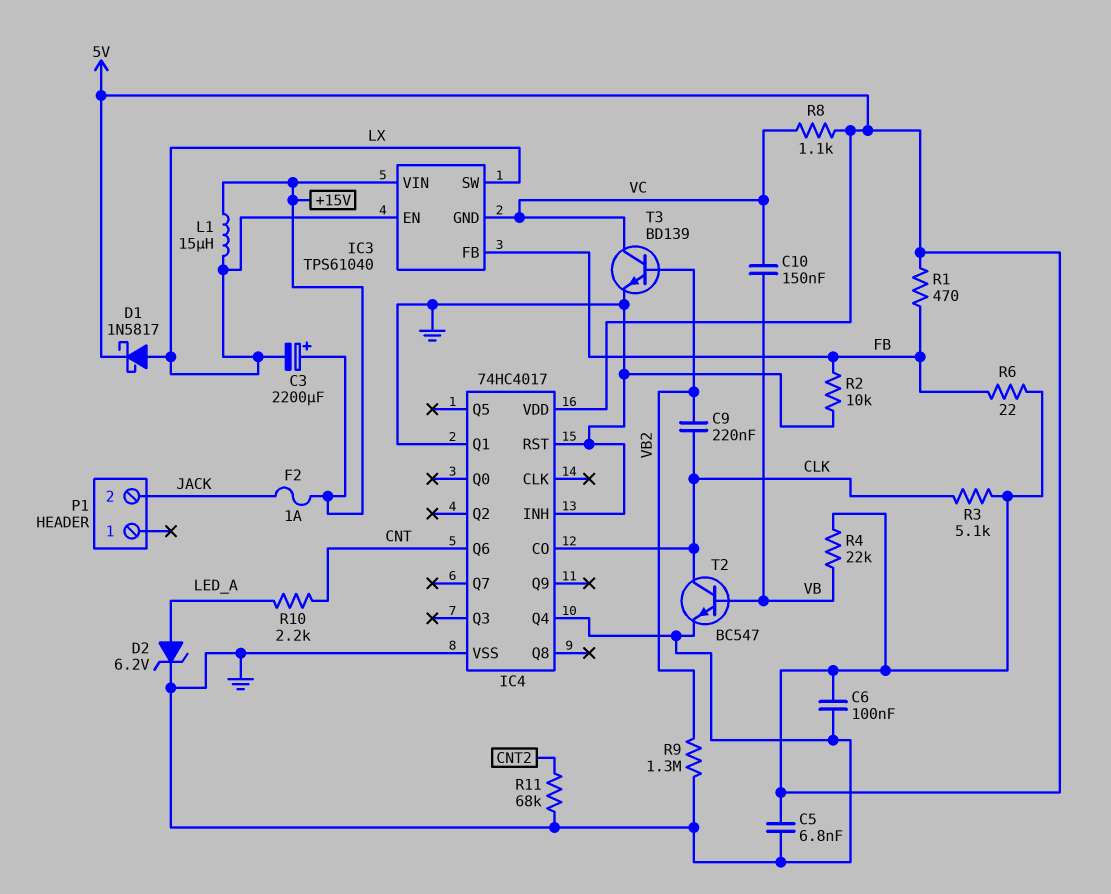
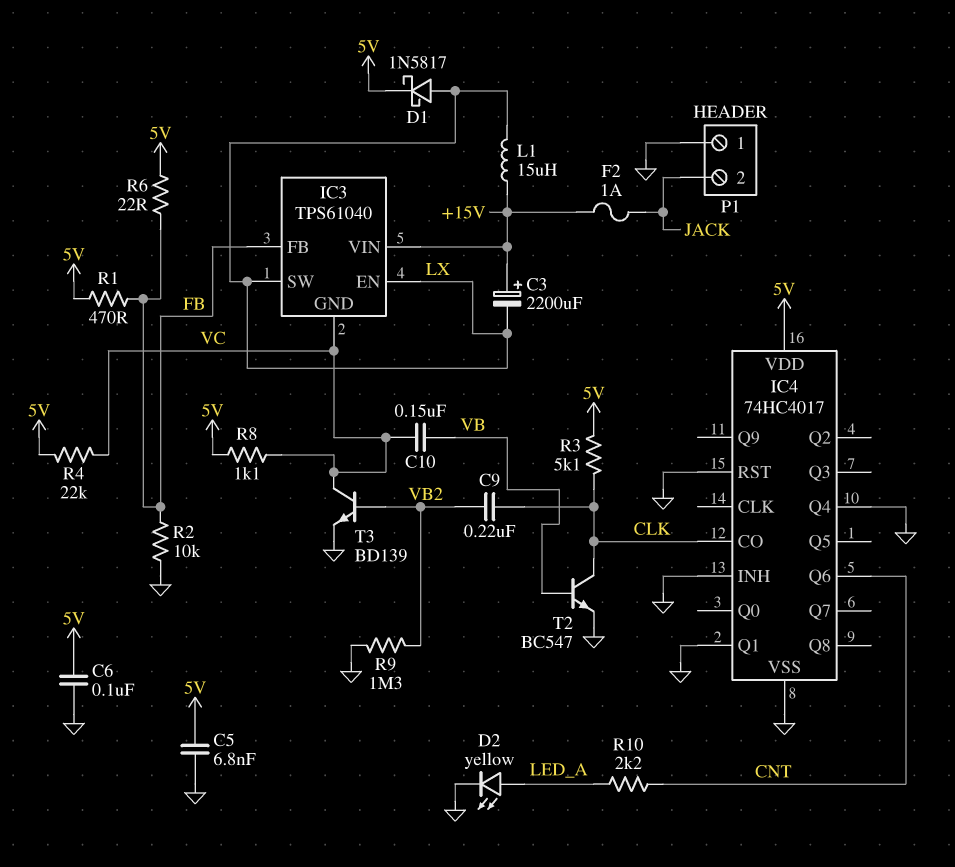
D2: zener 6.2V (A LED_A, K GND) -> LED yellow (A LED_A, K GND)
P1 pin 1: none -> GND
R4: 22k (5V, VB) -> 22k (5V, VC)
R11: 68k (CNT2, GND) -> none

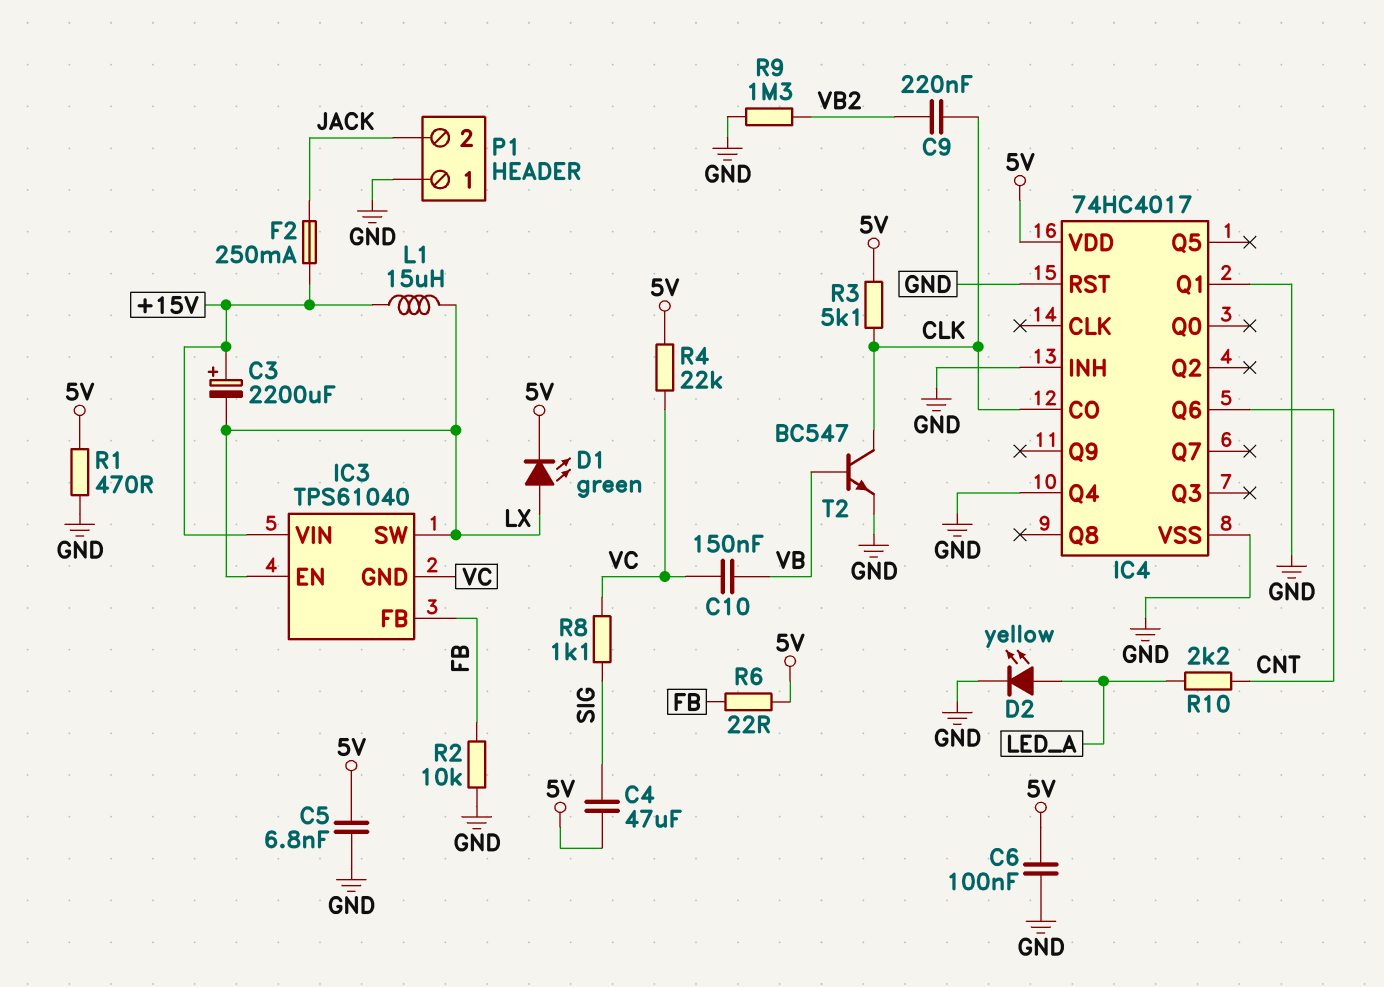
C4: none -> 47uF (5V, SIG)
D1: schottky 1N5817 (A LX, K 5V) -> LED green (A LX, K 5V)
F2: 1A (+15V, JACK) -> 250mA (+15V, JACK)
R1: 470 (5V, FB) -> 470 (5V, GND)
R8: 1.1k (5V, VC) -> 1.1k (SIG, VC)
T3: NPN BD139 (B VB2, C VC, E GND) -> none

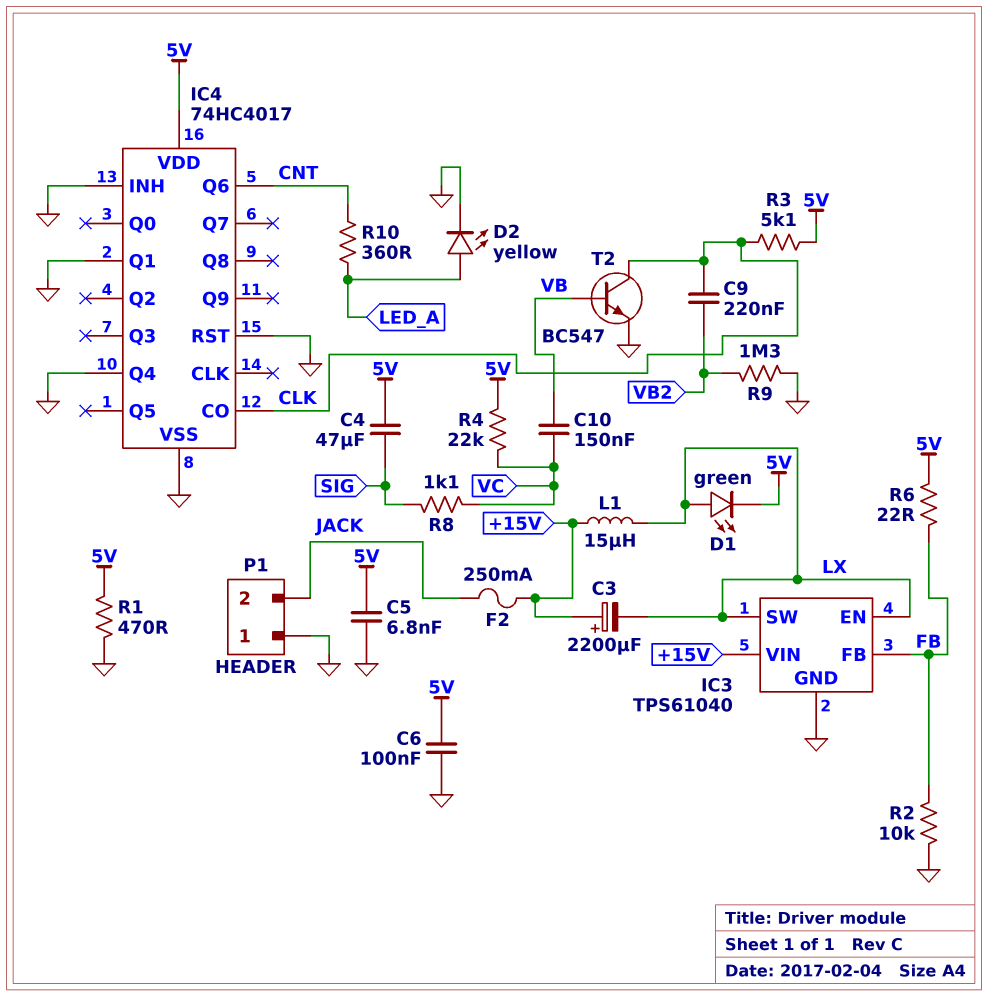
IC3 pin GND: VC -> GND
R10: 2.2k (CNT, LED_A) -> 360 (CNT, LED_A)

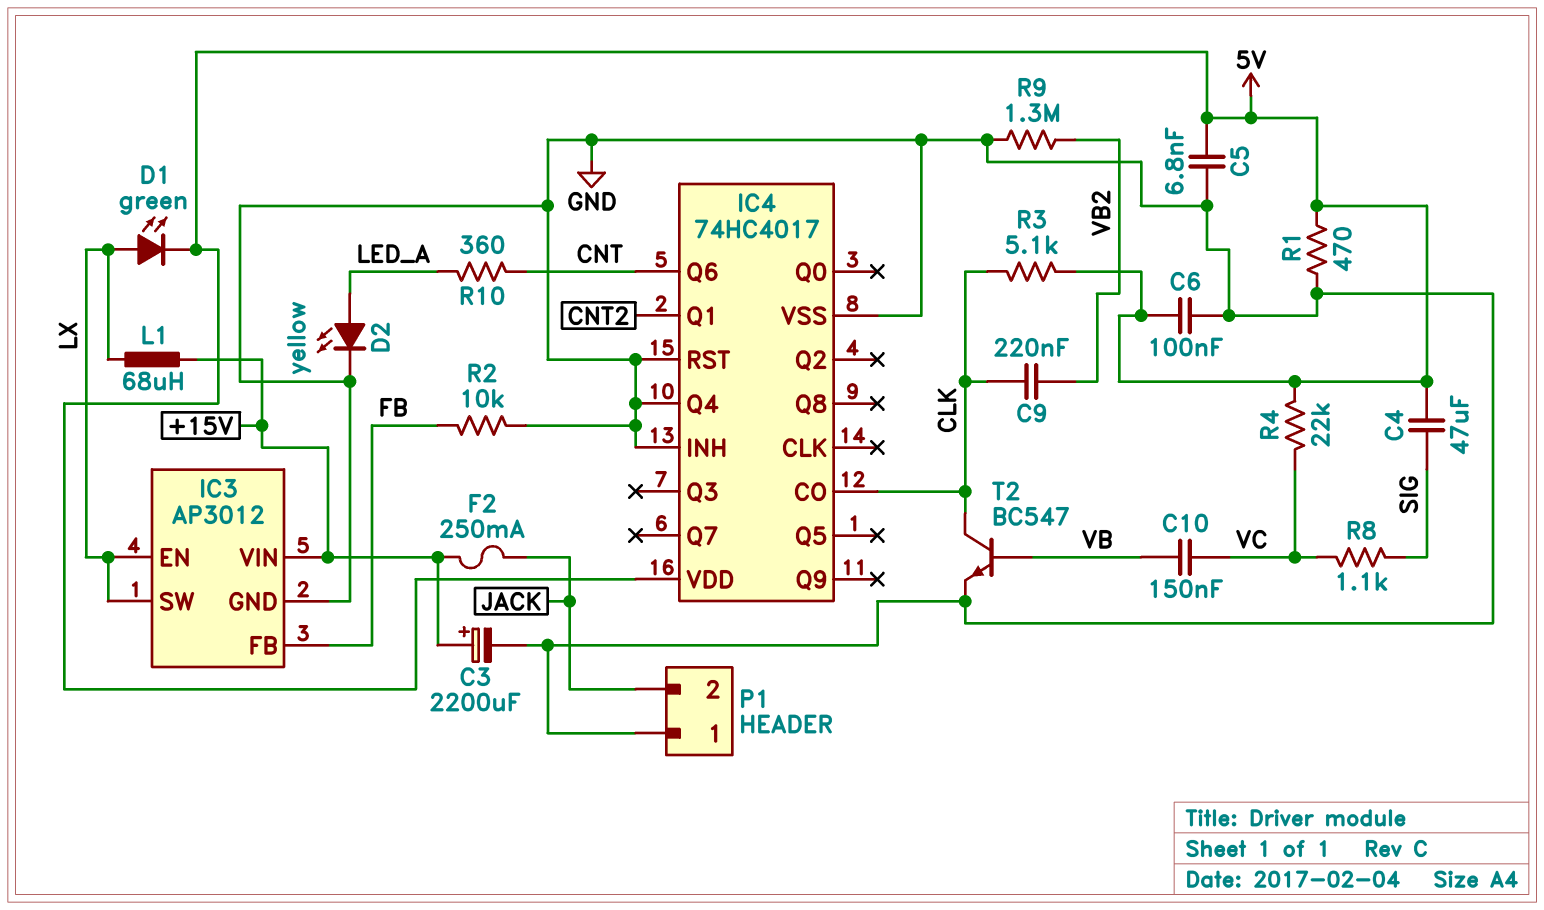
C3: 2200uF (plus +15V, minus LX) -> 2200uF (plus +15V, minus GND)
IC3: TPS61040 -> AP3012
IC4 pin Q1: GND -> CNT2
L1: 15uH (+15V, LX) -> 68uH (+15V, LX)
R6: 22 (5V, FB) -> none

